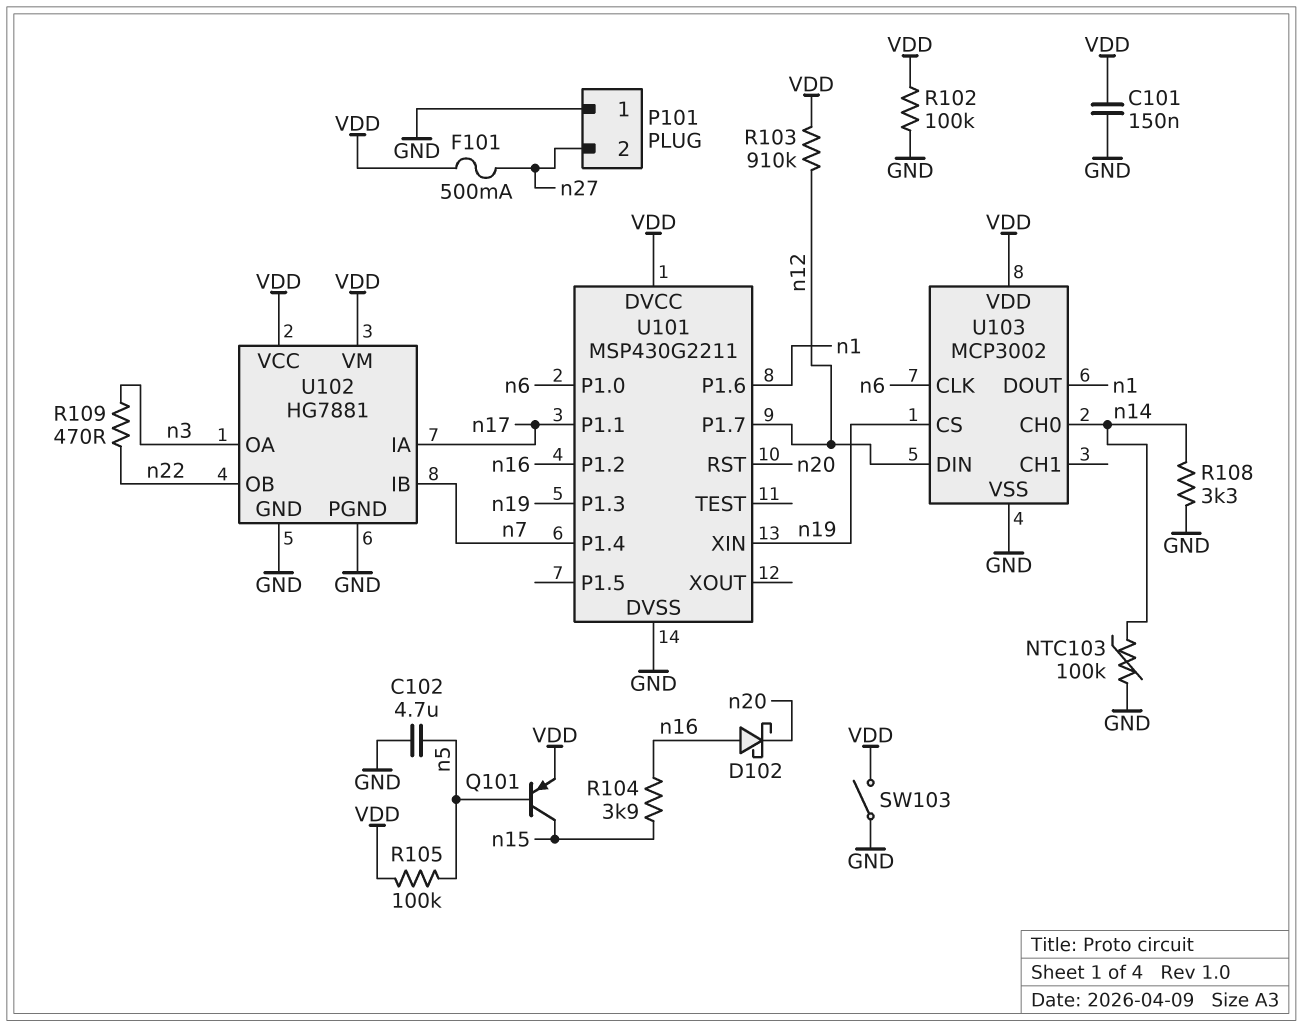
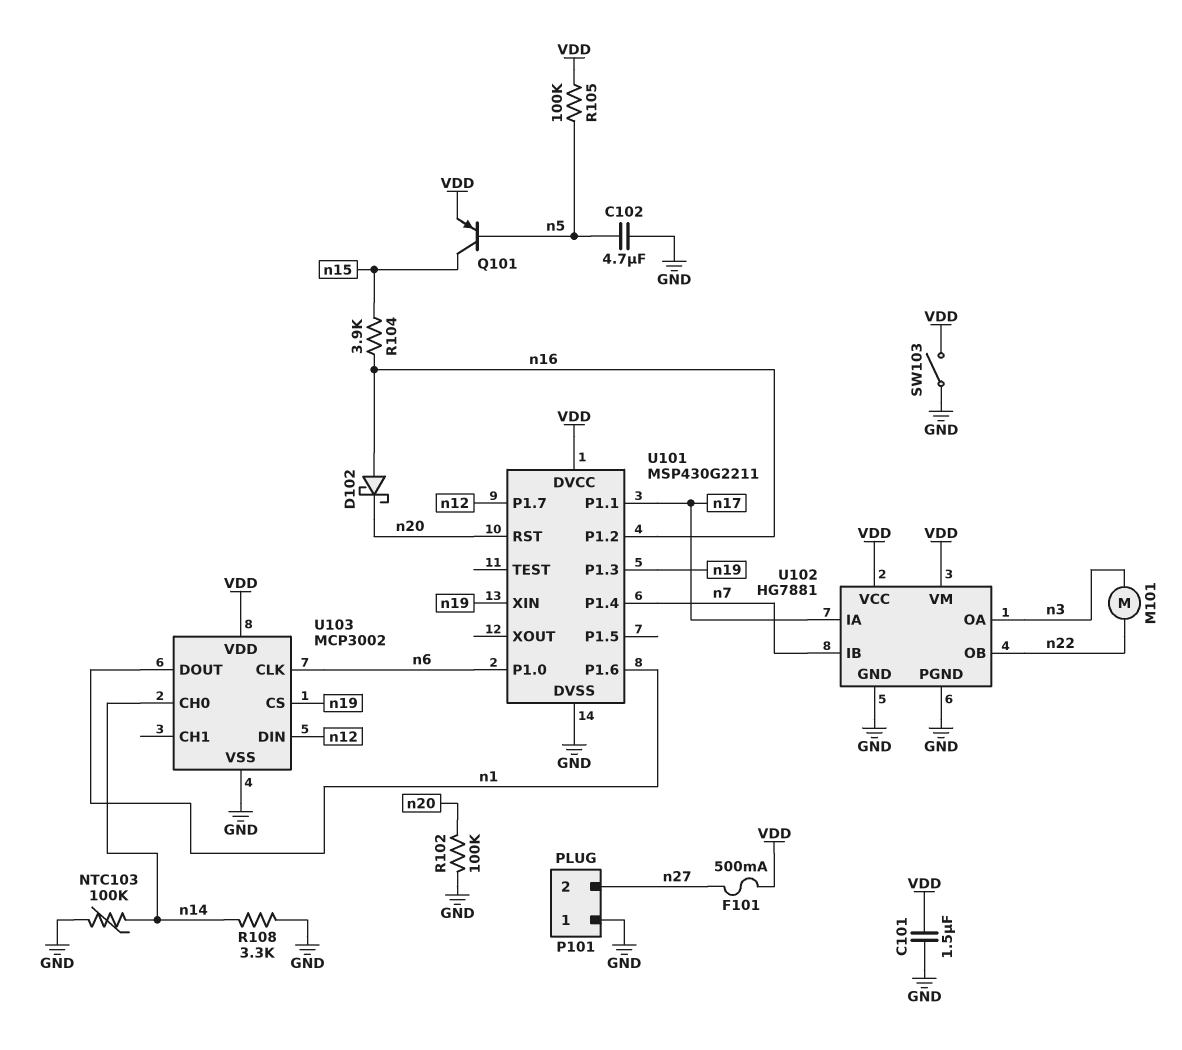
C101: 150nF (GND, VDD) -> 1.5uF (GND, VDD)
M101: none -> motor (n3, n22)
R102: 100k (GND, VDD) -> 100k (GND, n20)
R103: 910k (VDD, n12) -> none
R109: 470 (n3, n22) -> none

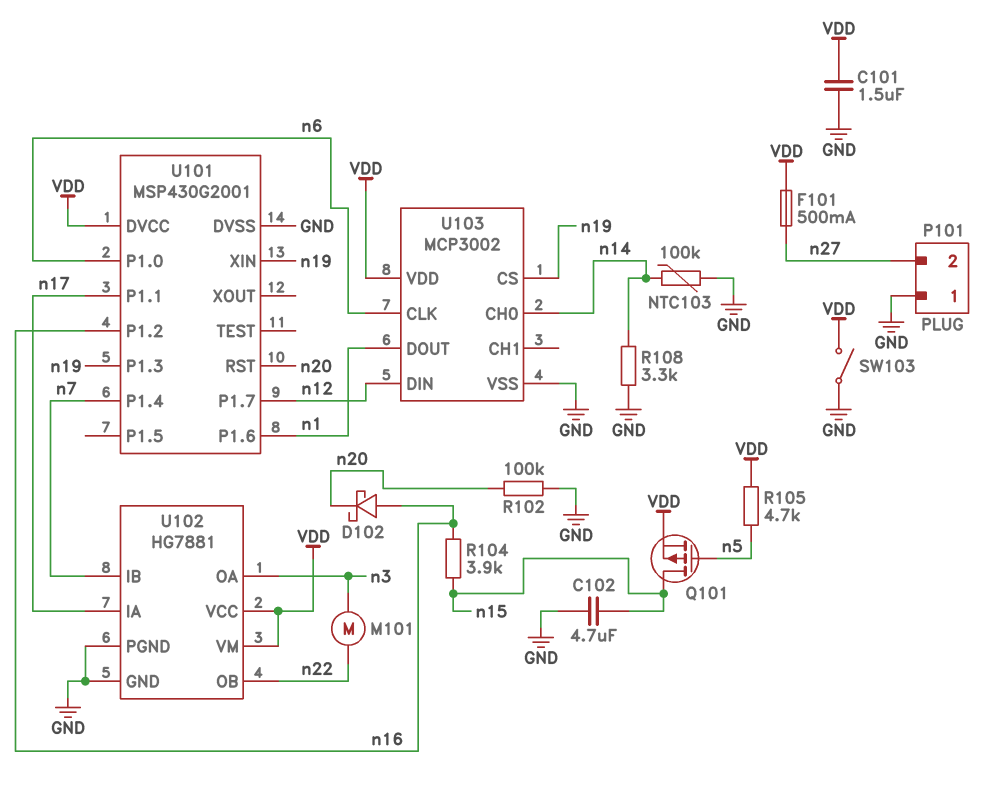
C102: 4.7uF (GND, n5) -> 4.7uF (GND, n15)
Q101: PNP (B n5, C n15, E VDD) -> PMOS (G n5, D n15, S VDD)
R105: 100k (VDD, n5) -> 4.7k (VDD, n5)
U101: MSP430G2211 -> MSP430G2001

